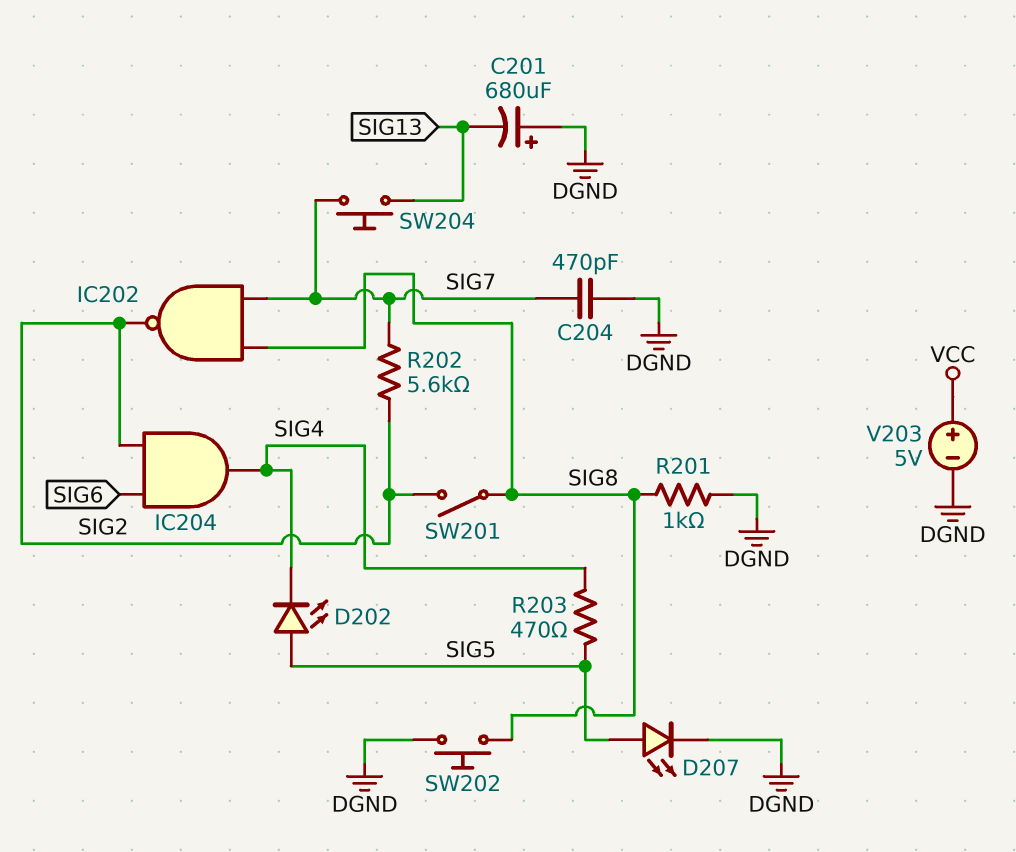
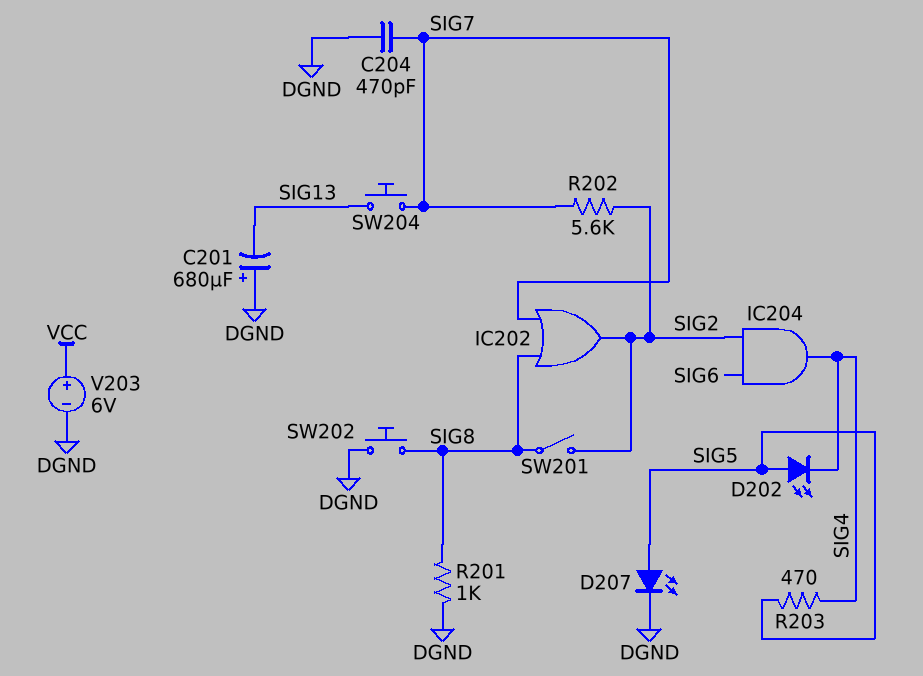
IC202: NAND (in SIG7, in SIG8, out SIG2) -> OR (in SIG7, in SIG8, out SIG2)
V203: 5V (plus VCC, minus DGND) -> 6V (plus VCC, minus DGND)

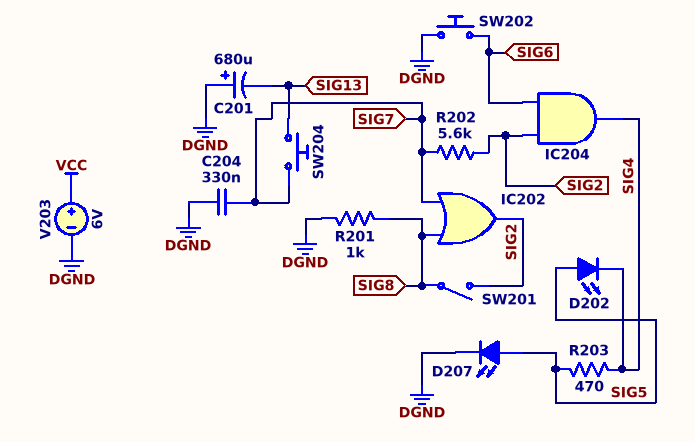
C204: 470pF (DGND, SIG7) -> 330nF (DGND, SIG7)
SW202: button (DGND, SIG8) -> button (DGND, SIG6)

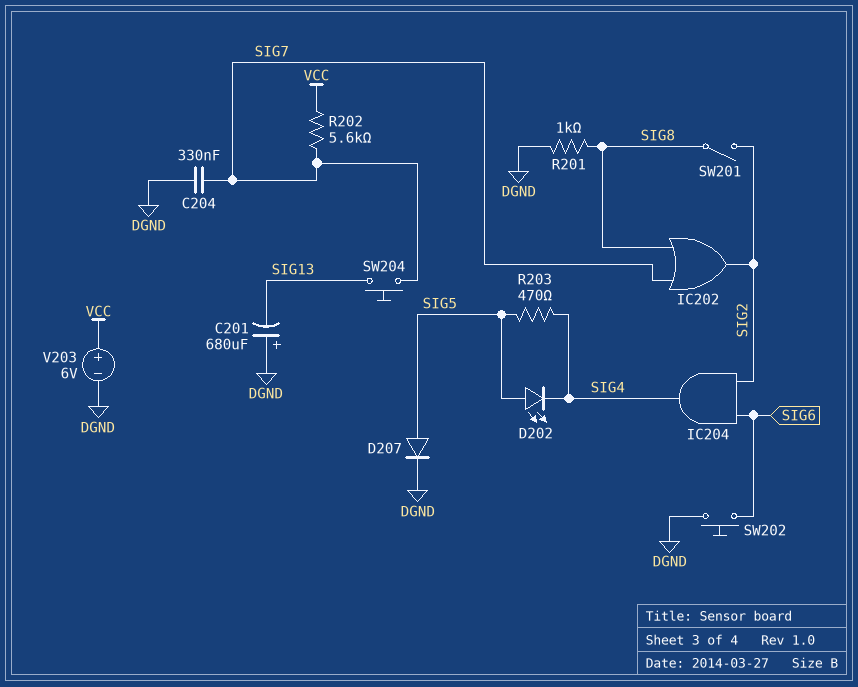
D207: LED (A SIG5, K DGND) -> diode (A SIG5, K DGND)
R202: 5.6k (SIG2, SIG7) -> 5.6k (SIG7, VCC)

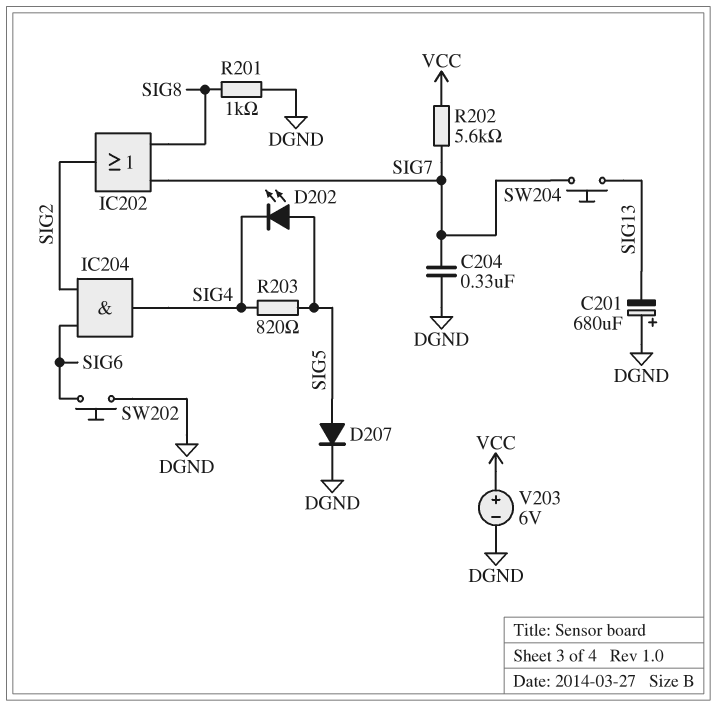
R203: 470 (SIG4, SIG5) -> 820 (SIG4, SIG5)
SW201: switch (SIG2, SIG8) -> none

